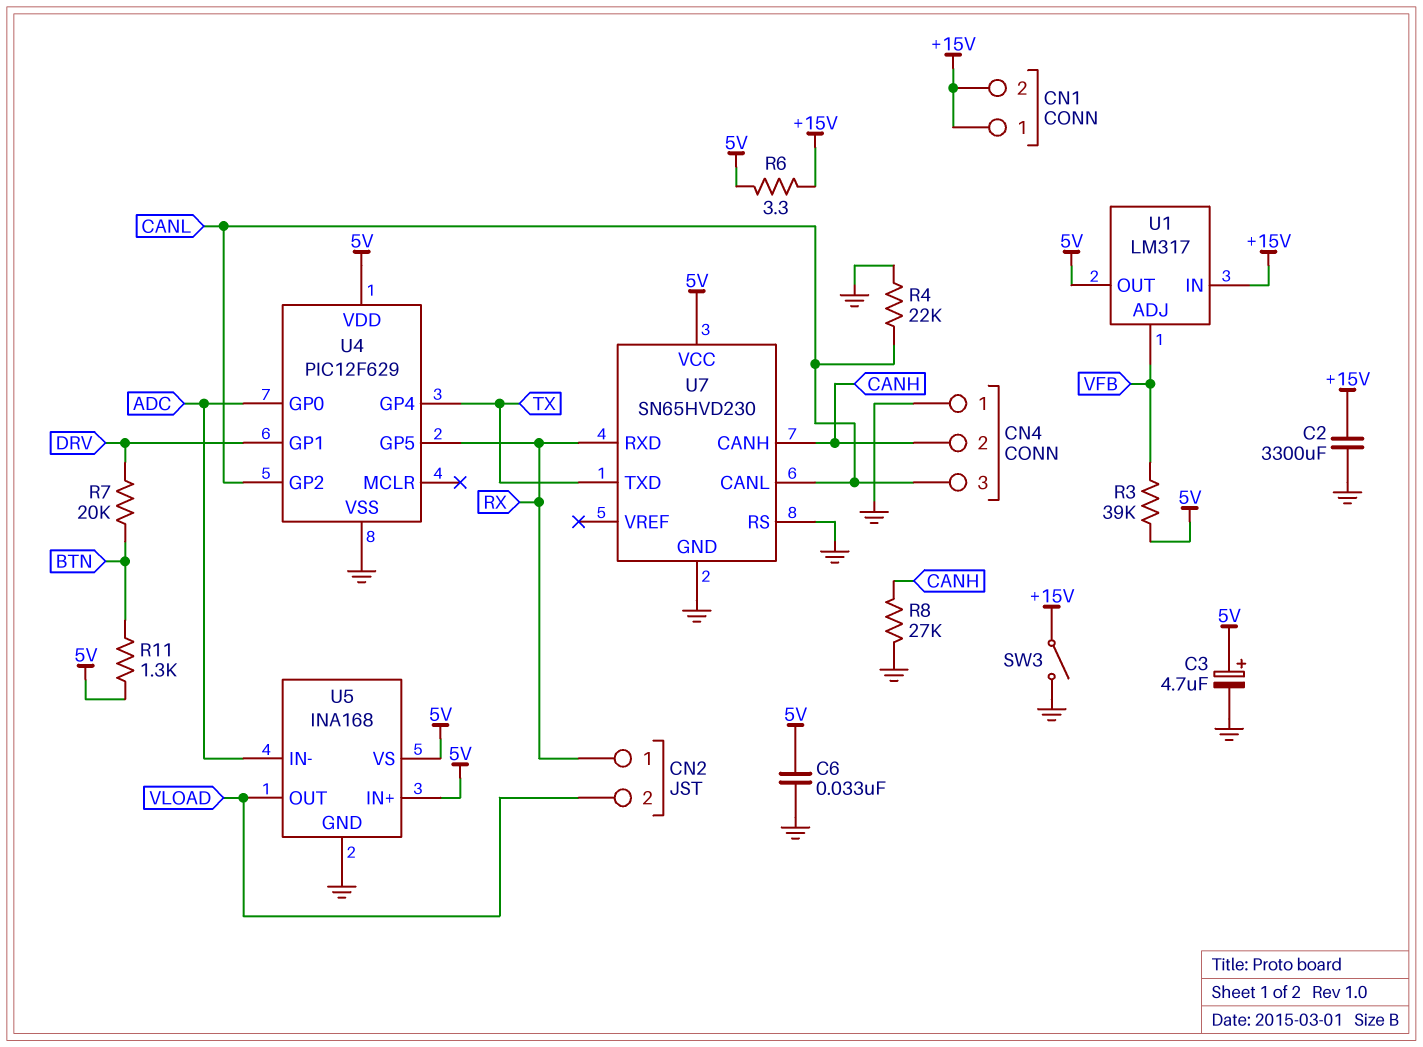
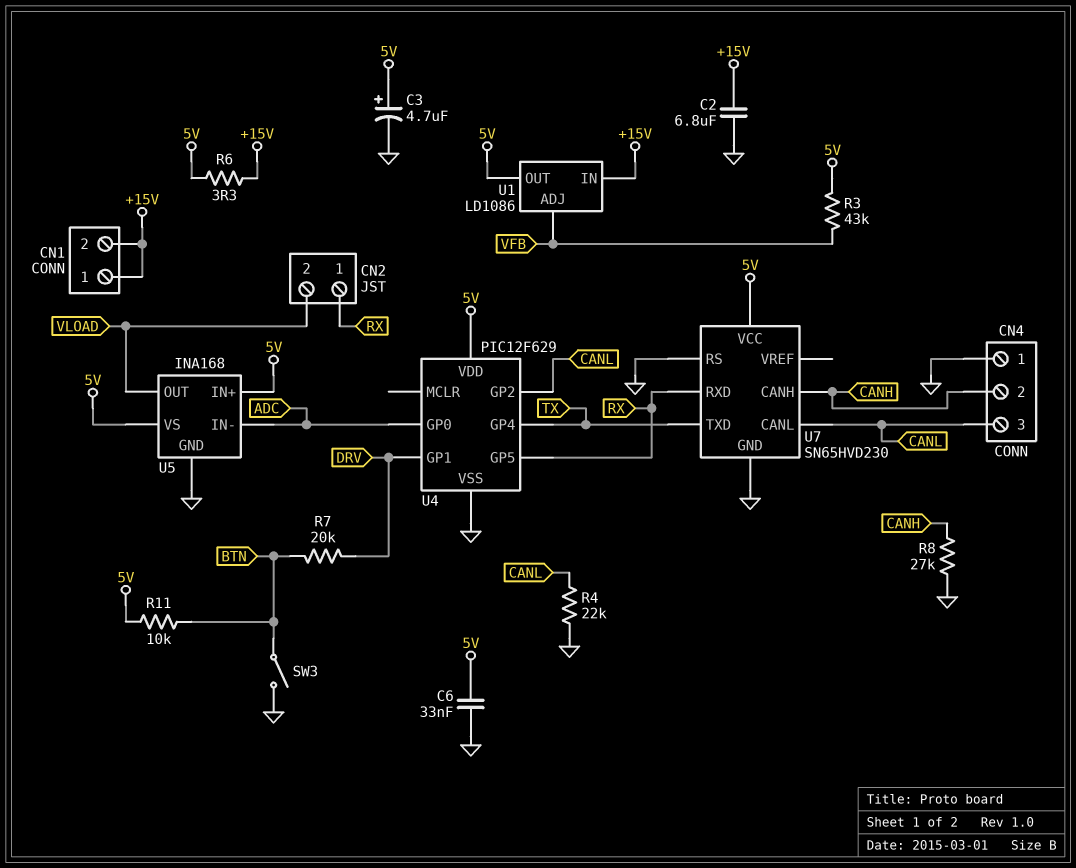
C2: 3300uF (+15V, GND) -> 6.8uF (+15V, GND)
R3: 39k (5V, VFB) -> 43k (5V, VFB)
R11: 1.3k (5V, BTN) -> 10k (5V, BTN)
SW3: switch (+15V, GND) -> switch (BTN, GND)
U1: LM317 -> LD1086

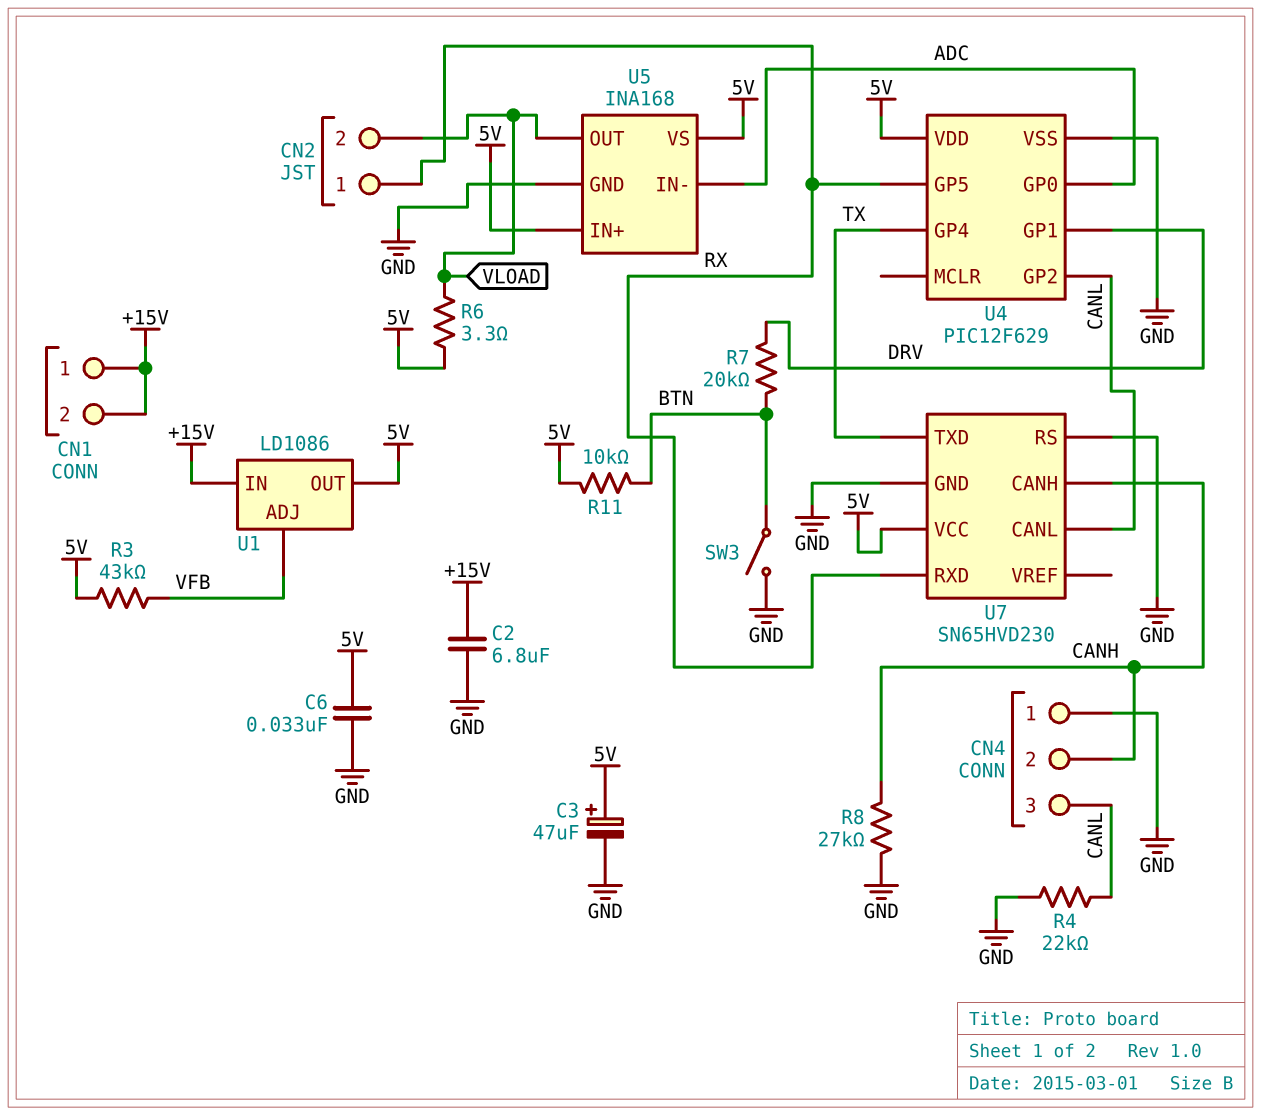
C3: 4.7uF (plus 5V, minus GND) -> 47uF (plus 5V, minus GND)
R6: 3.3 (+15V, 5V) -> 3.3 (5V, VLOAD)

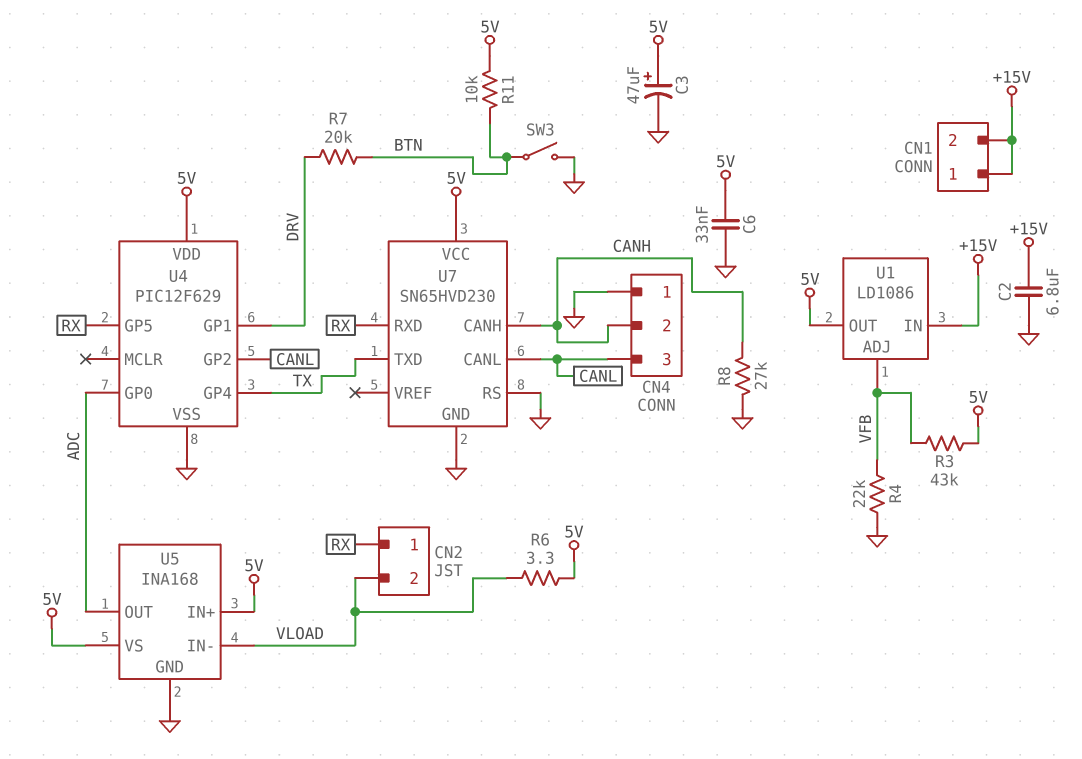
R4: 22k (CANL, GND) -> 22k (GND, VFB)
U5 pin IN-: ADC -> VLOAD
U5 pin OUT: VLOAD -> ADC

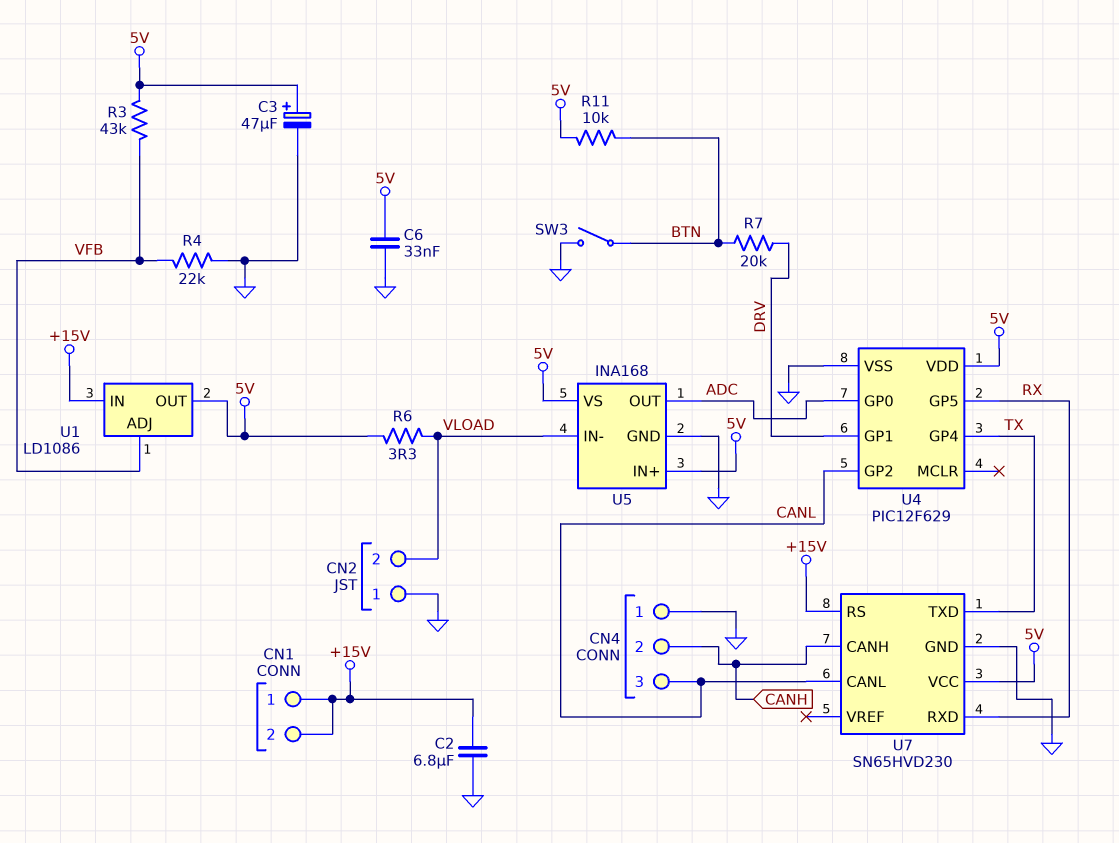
CN2 pin 1: RX -> GND
R8: 27k (CANH, GND) -> none
U7 pin RS: GND -> +15V

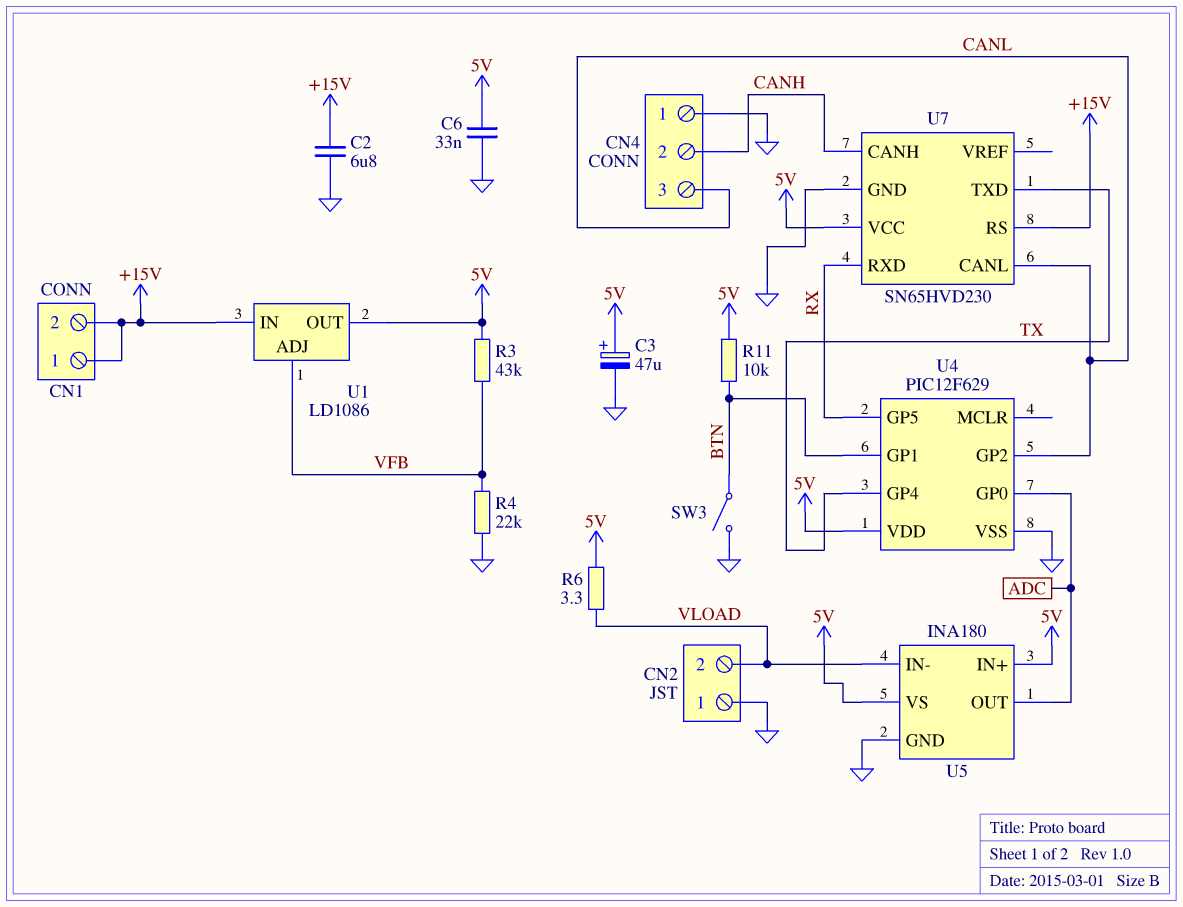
R7: 20k (BTN, DRV) -> none
U4 pin GP1: DRV -> BTN
U5: INA168 -> INA180

